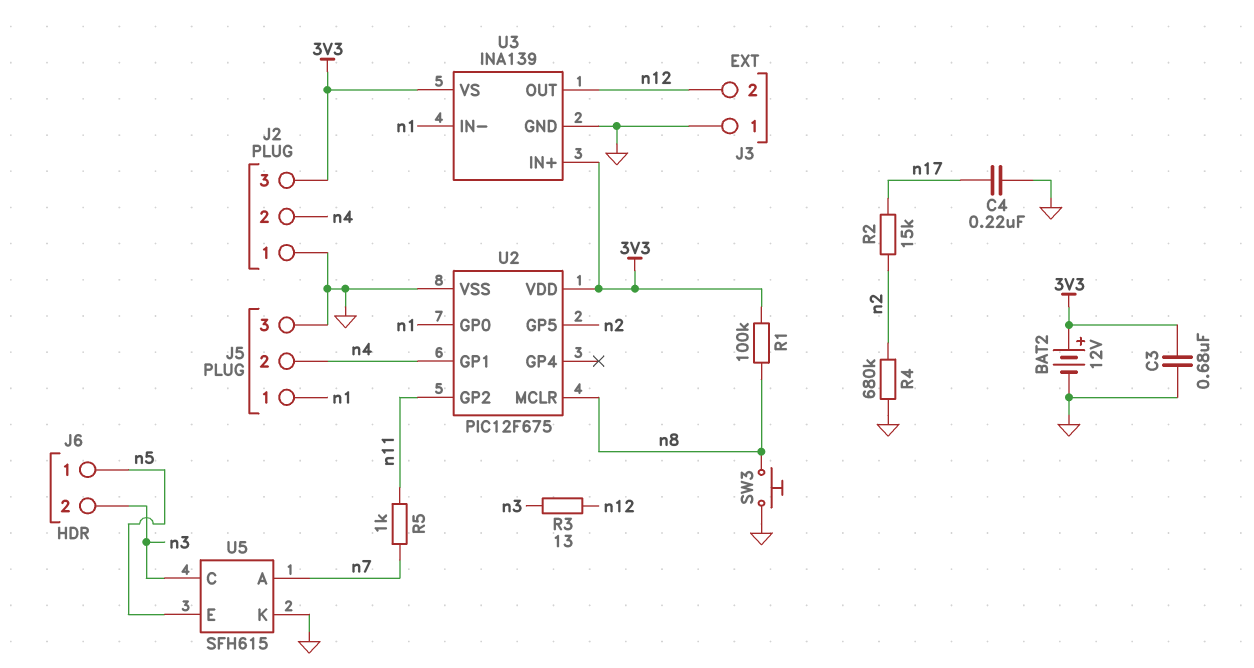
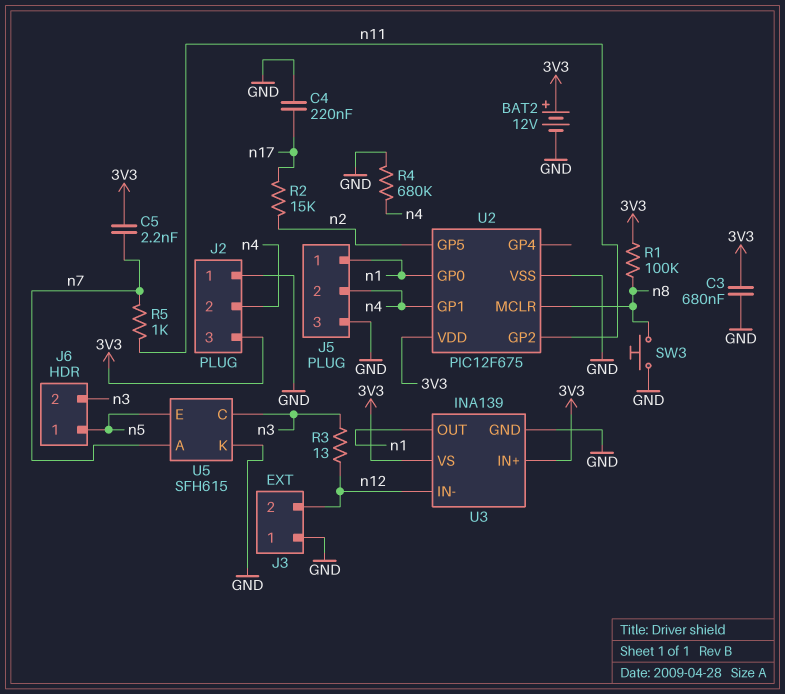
C5: none -> 2.2nF (3V3, n7)
R4: 680k (GND, n2) -> 680k (GND, n4)
U3 pin IN-: n1 -> n12
U3 pin OUT: n12 -> n1

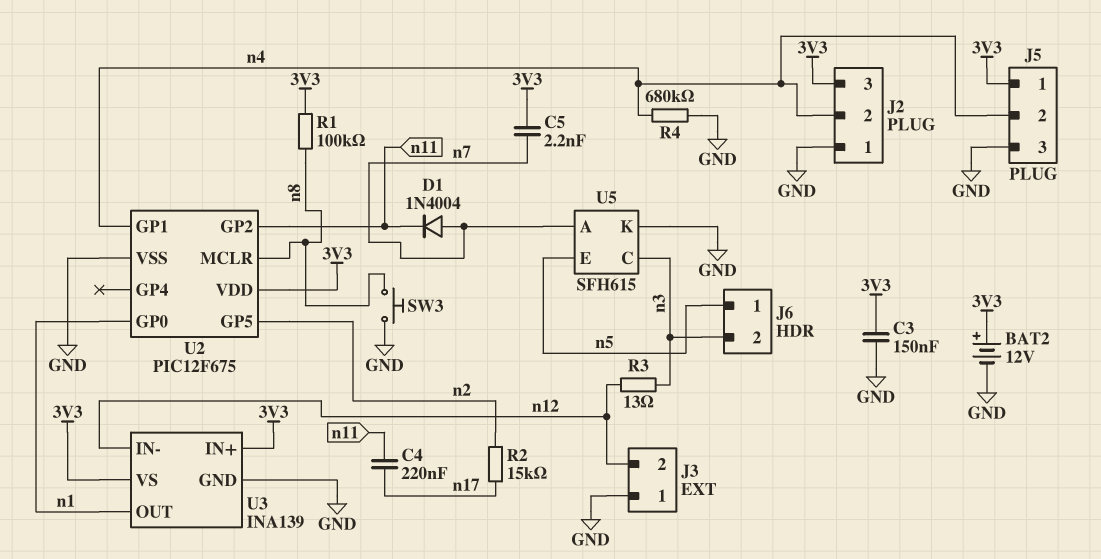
C3: 680nF (3V3, GND) -> 150nF (3V3, GND)
C4: 220nF (GND, n17) -> 220nF (n11, n17)
D1: none -> diode 1N4004 (A n7, K n11)
J5 pin 1: n1 -> 3V3
R5: 1k (n7, n11) -> none

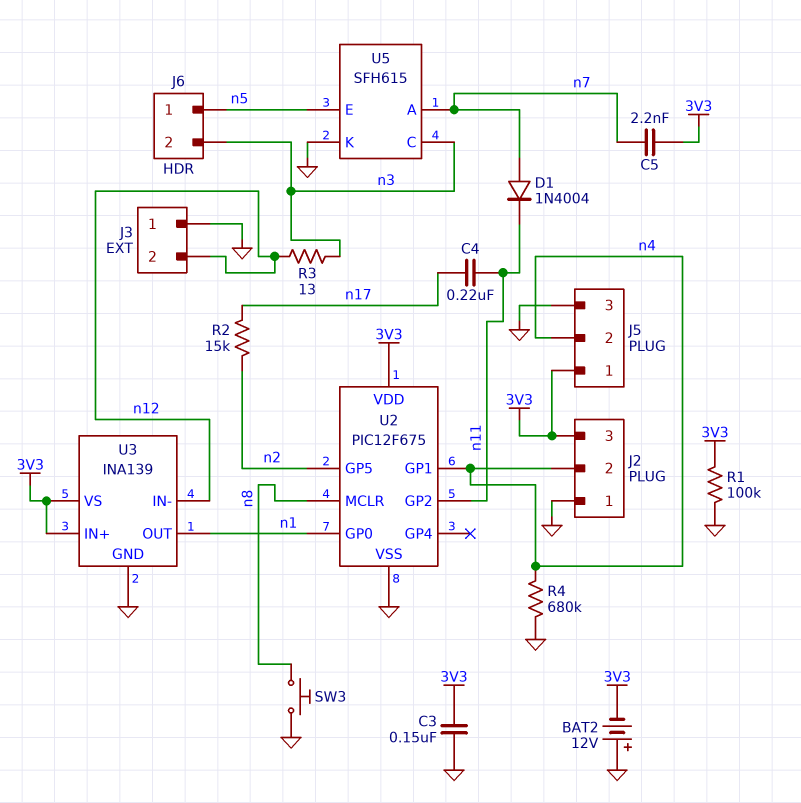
BAT2: 12V (plus 3V3, minus GND) -> 12V (plus GND, minus 3V3)
R1: 100k (3V3, n8) -> 100k (3V3, GND)

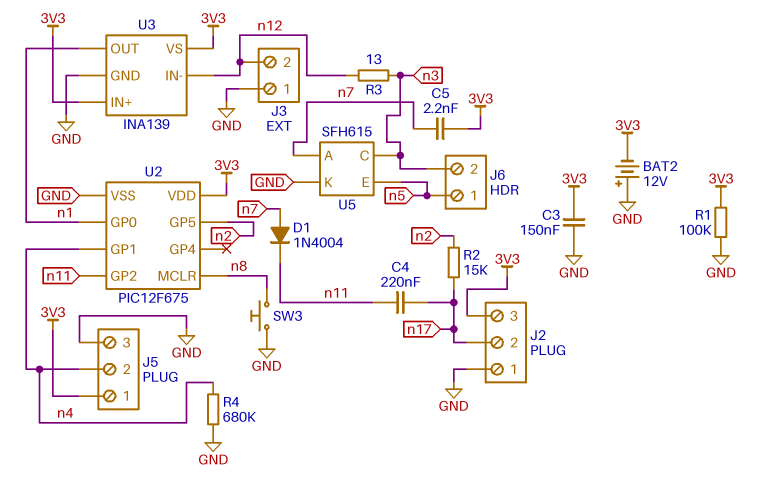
J2 pin 2: n4 -> n17

